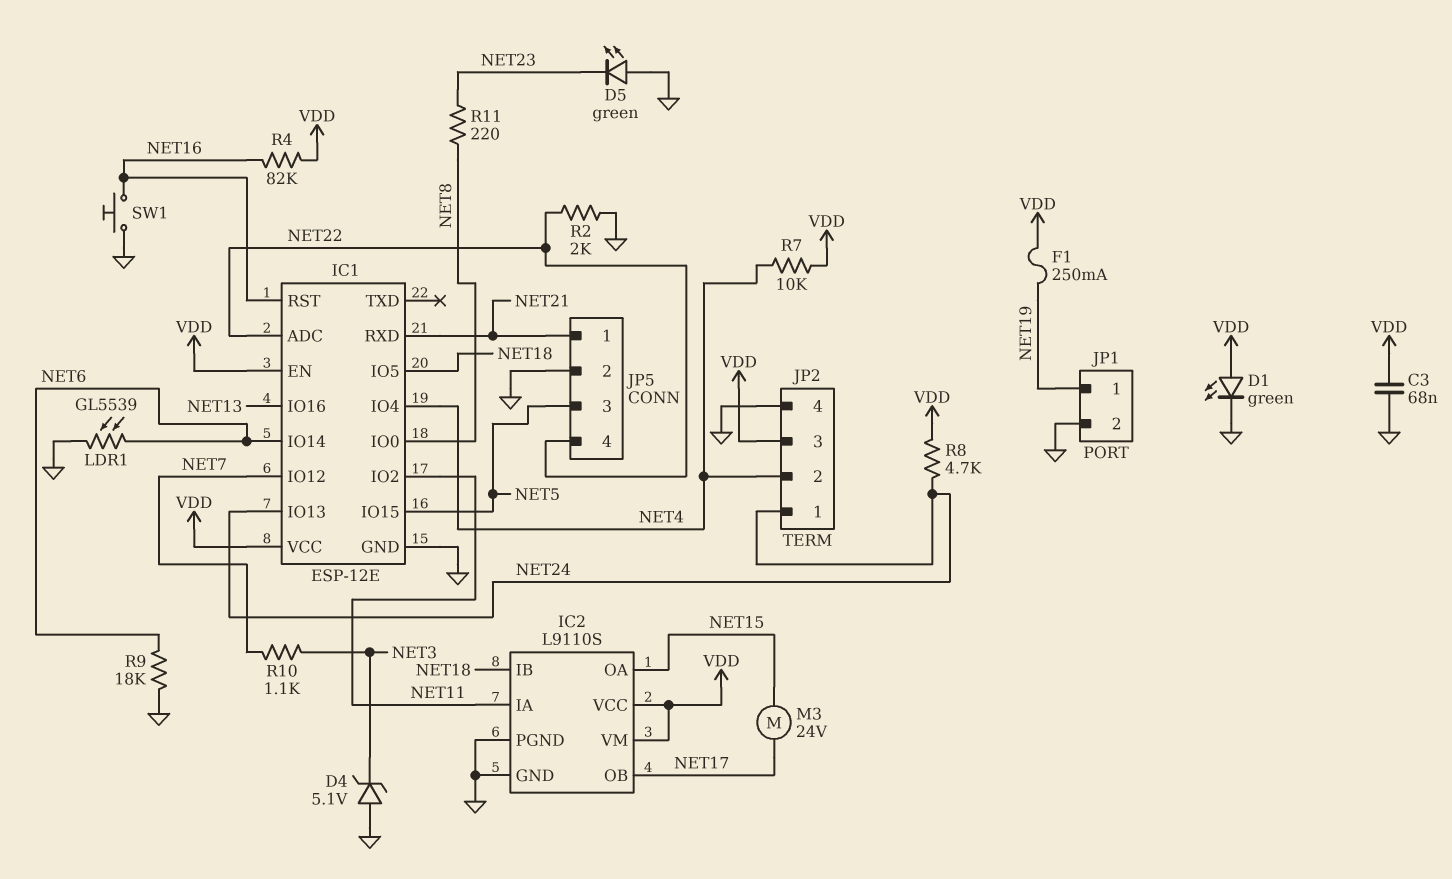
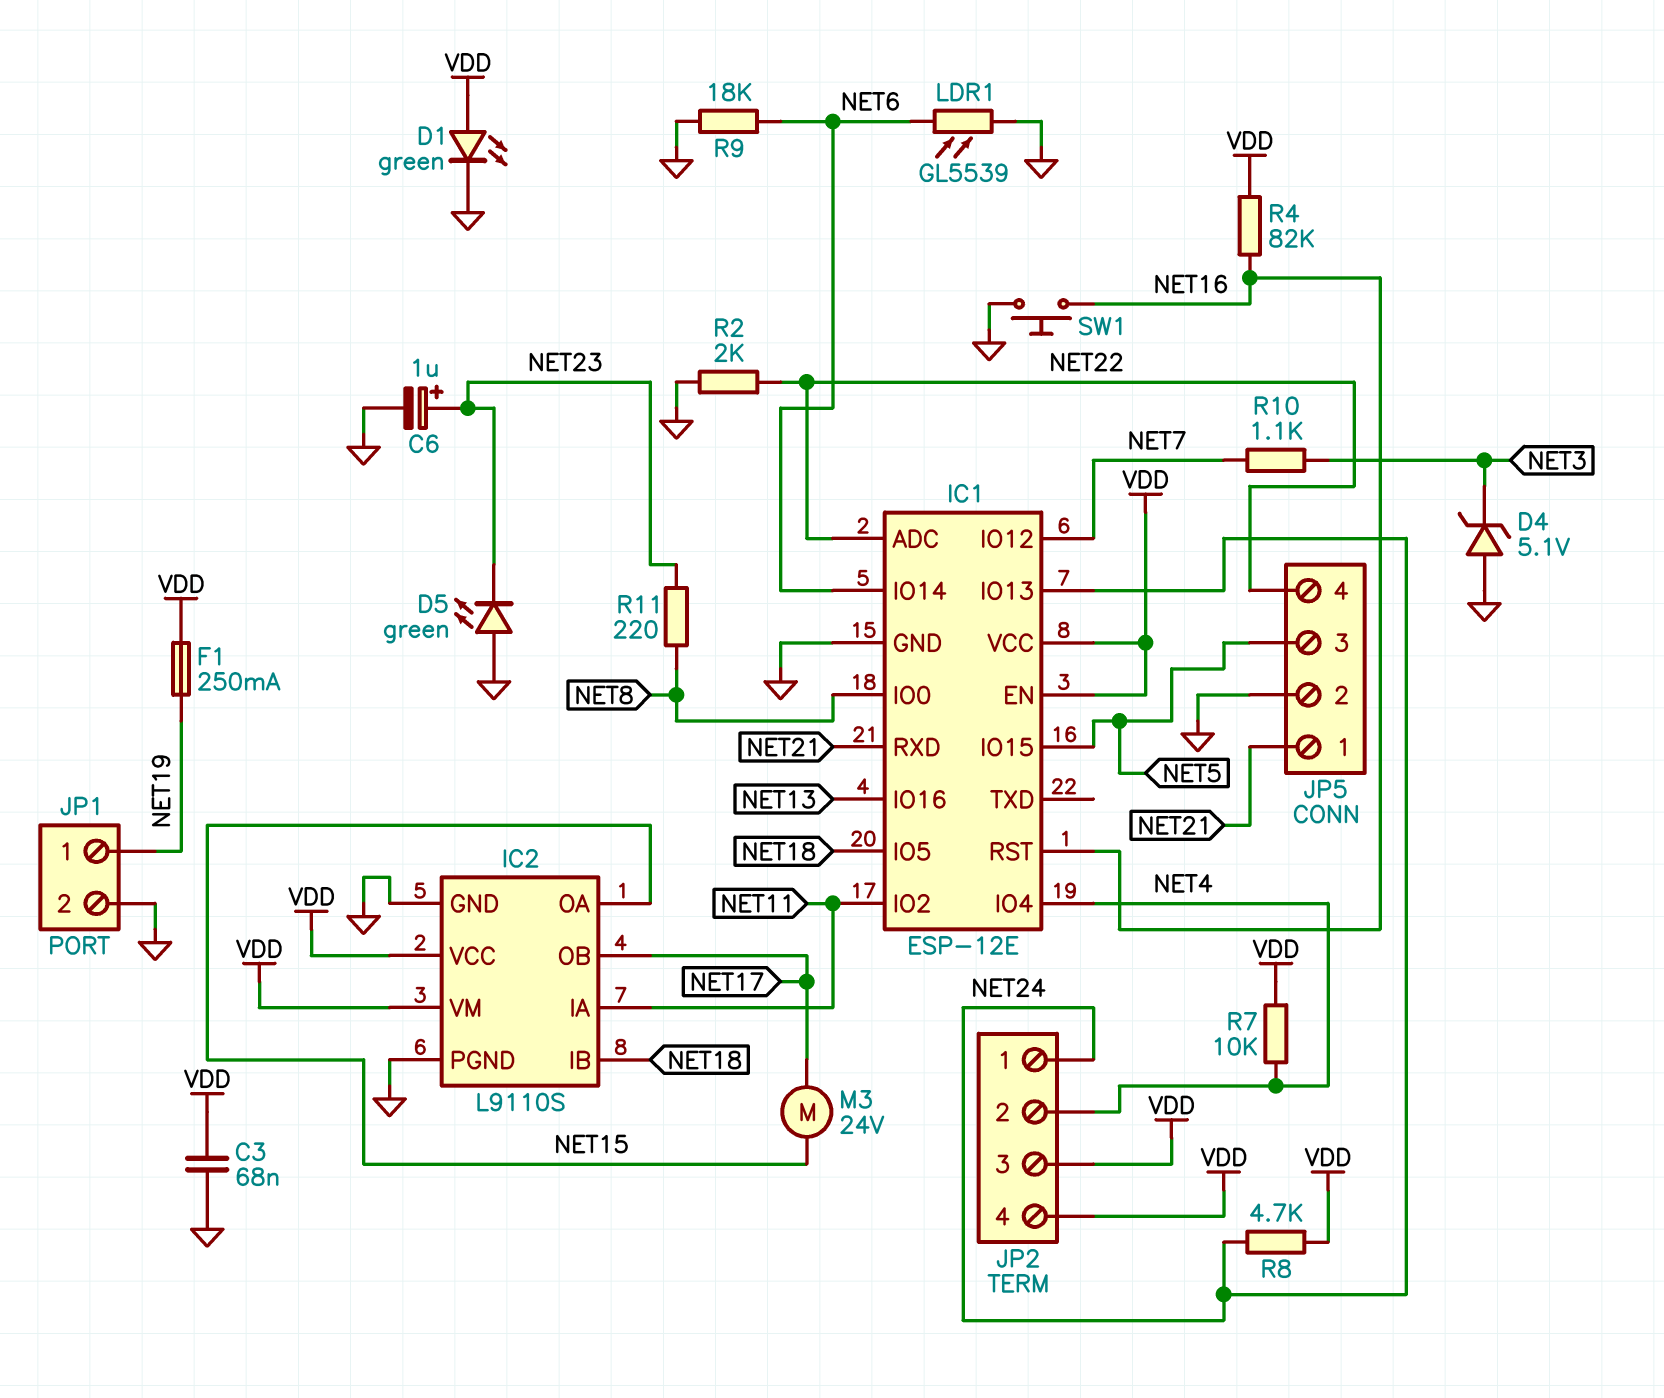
C6: none -> 1uF (plus NET23, minus GND)
JP2 pin 4: GND -> VDD

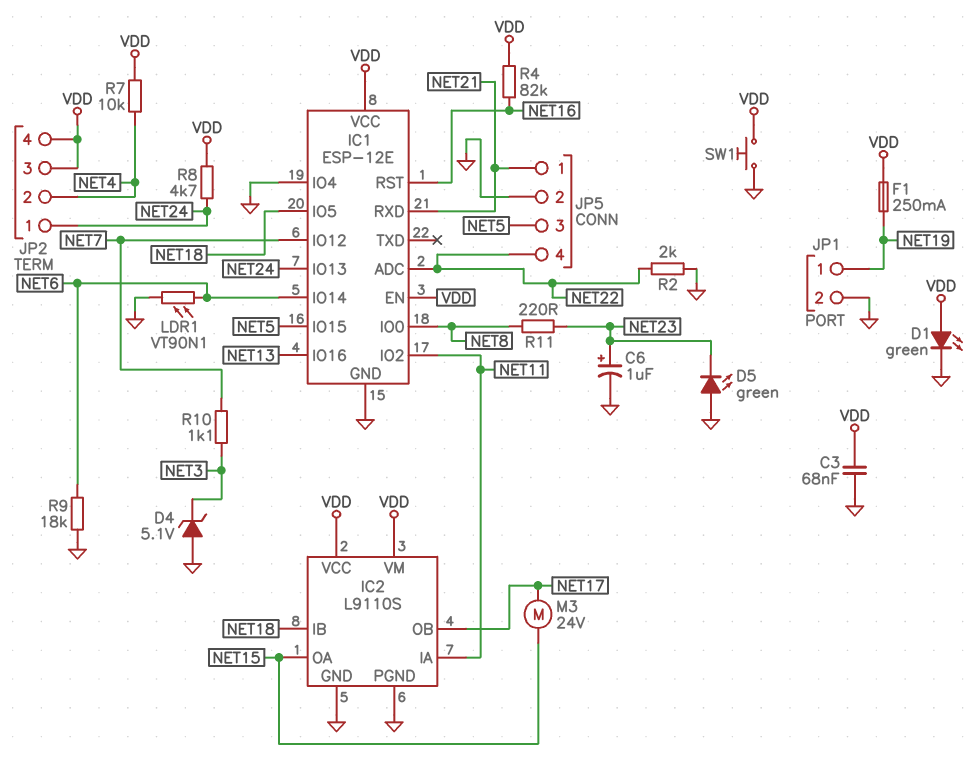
IC1 pin IO4: NET4 -> GND
LDR1: GL5539 (GND, NET6) -> VT90N1 (GND, NET6)
SW1: button (GND, NET16) -> button (GND, VDD)

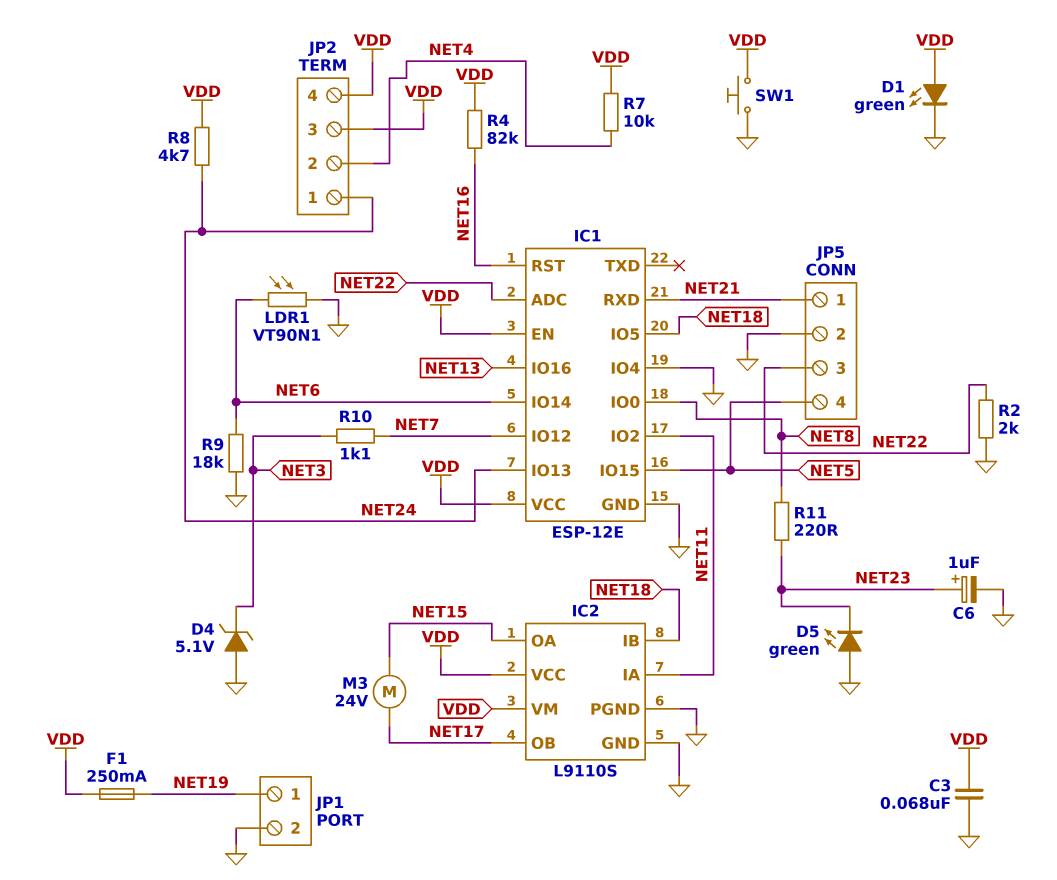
JP5 pin 3: NET5 -> NET22
JP5 pin 4: NET22 -> NET5

